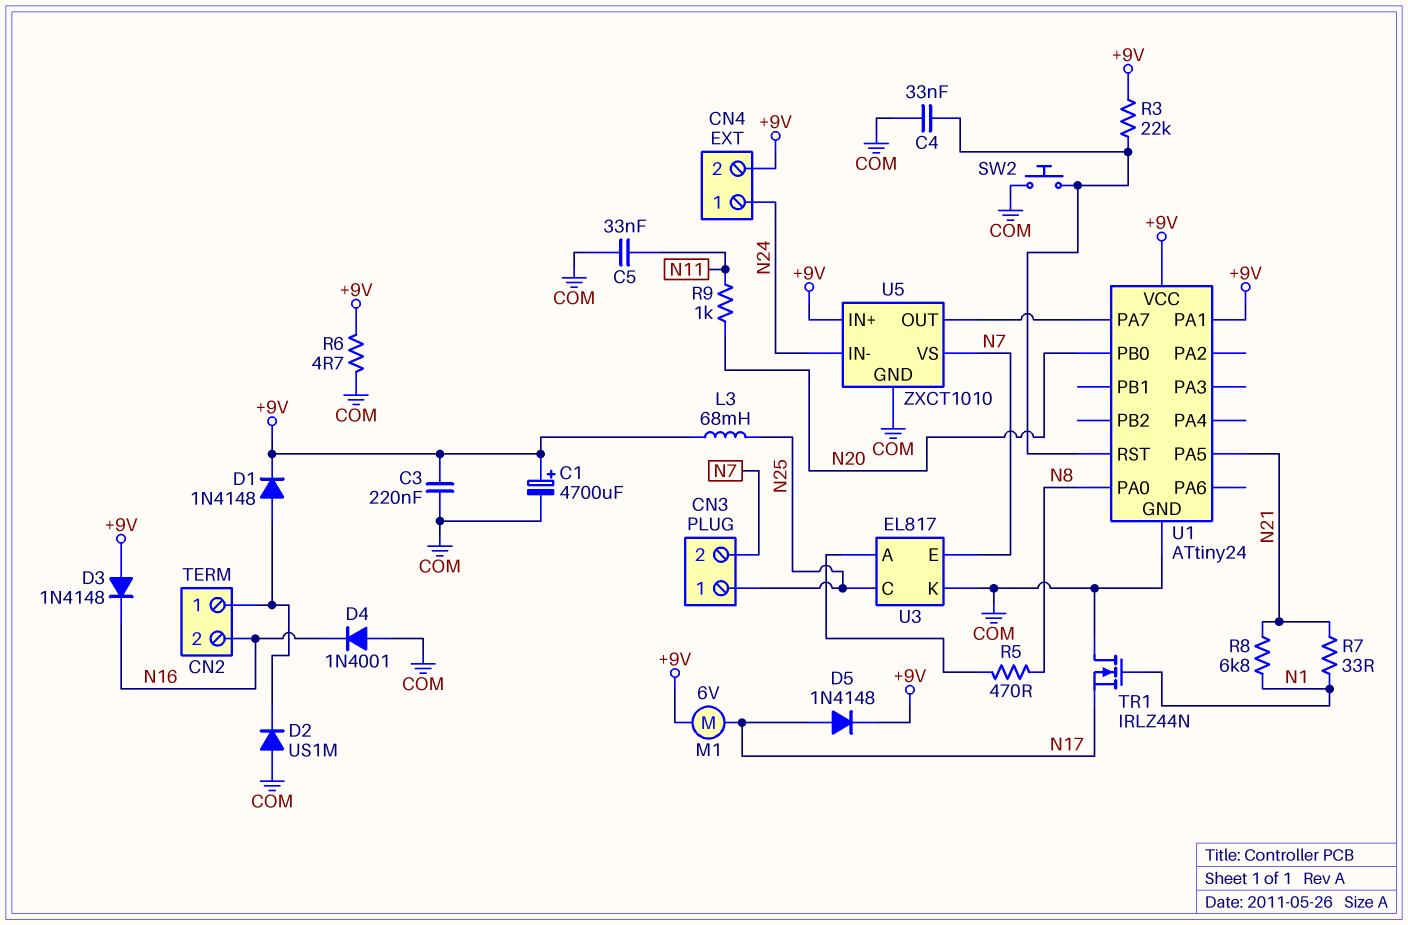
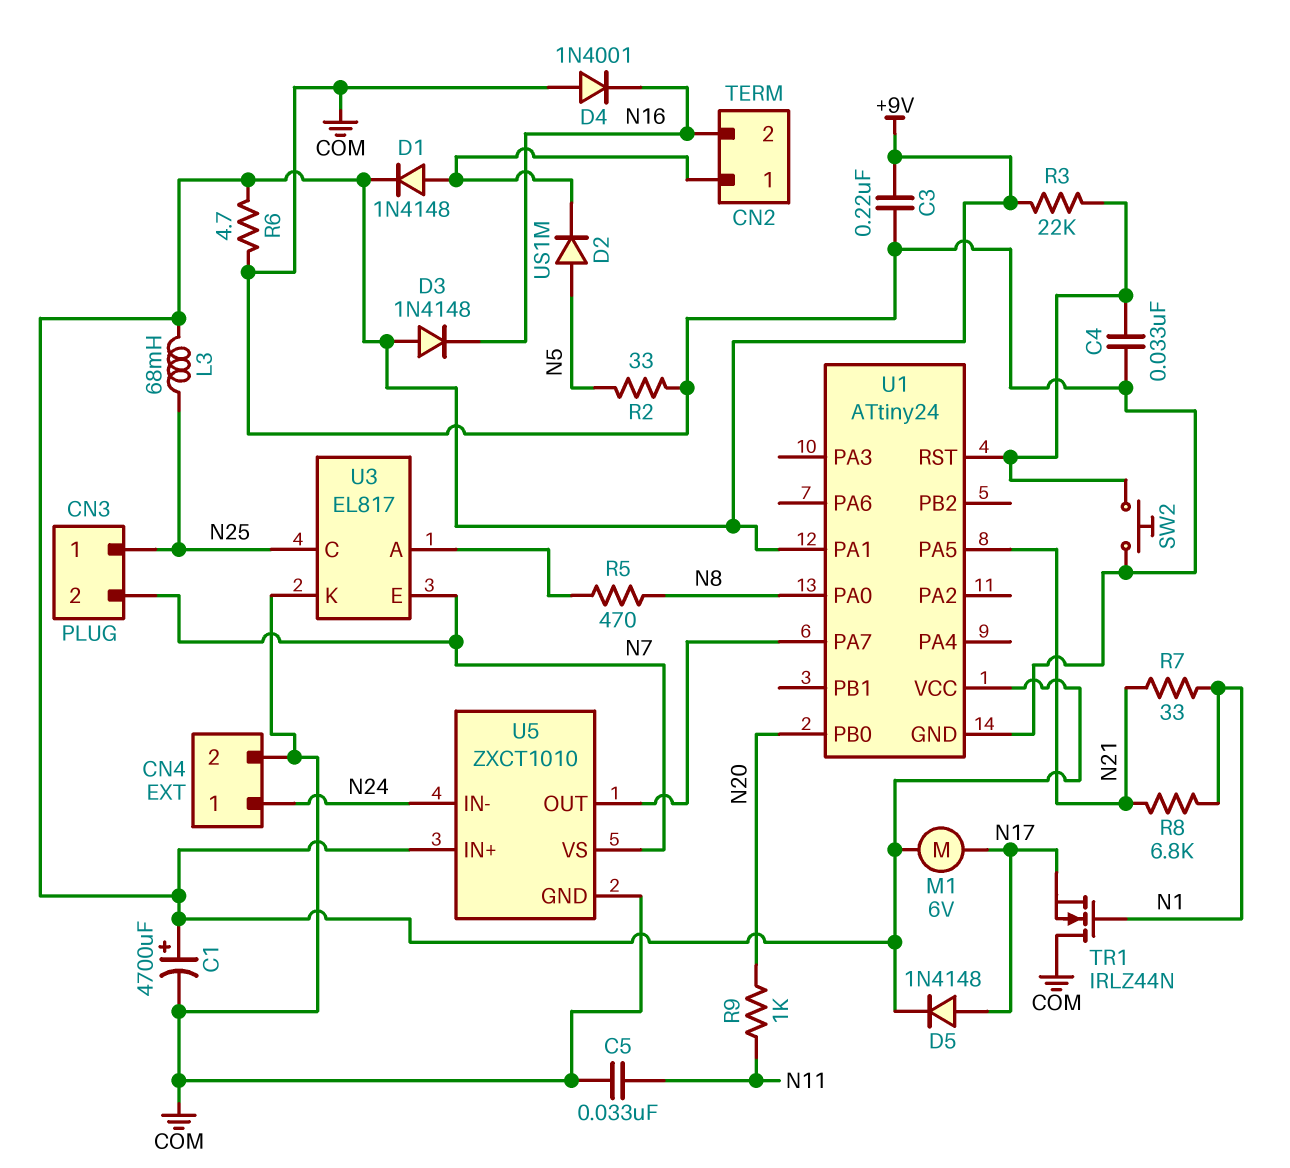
CN4 pin 2: +9V -> COM
D2: diode US1M (A COM, K CN2/1) -> diode US1M (A N5, K CN2/1)
R2: none -> 33 (COM, N5)

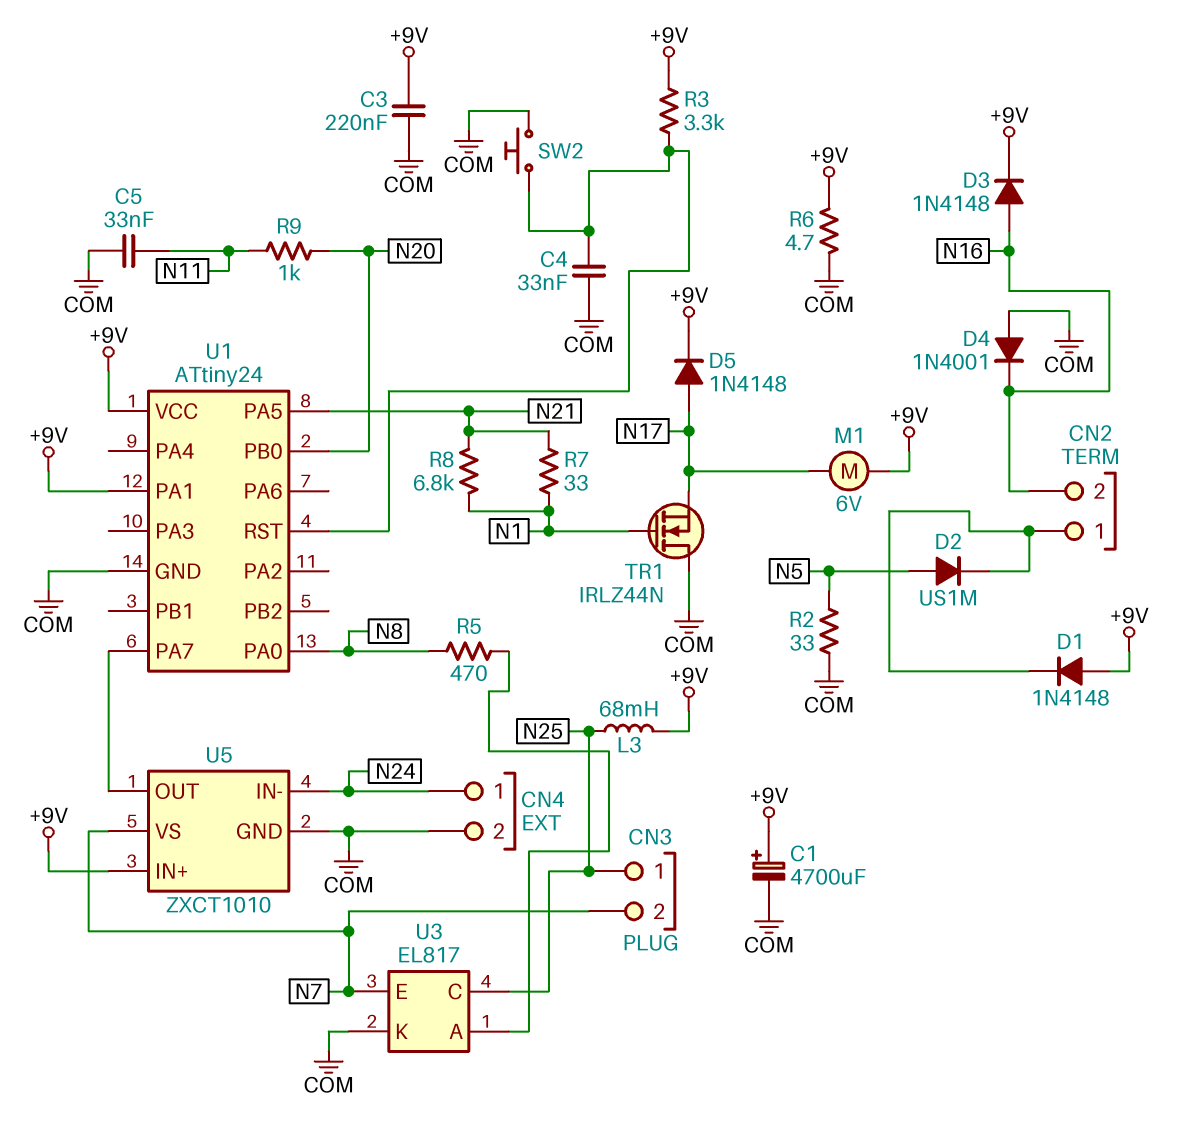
D1: diode 1N4148 (A CN2/1, K +9V) -> diode 1N4148 (A +9V, K CN2/1)
D3: diode 1N4148 (A +9V, K N16) -> diode 1N4148 (A N16, K +9V)
R3: 22k (+9V, U1/RST) -> 3.3k (+9V, U1/RST)

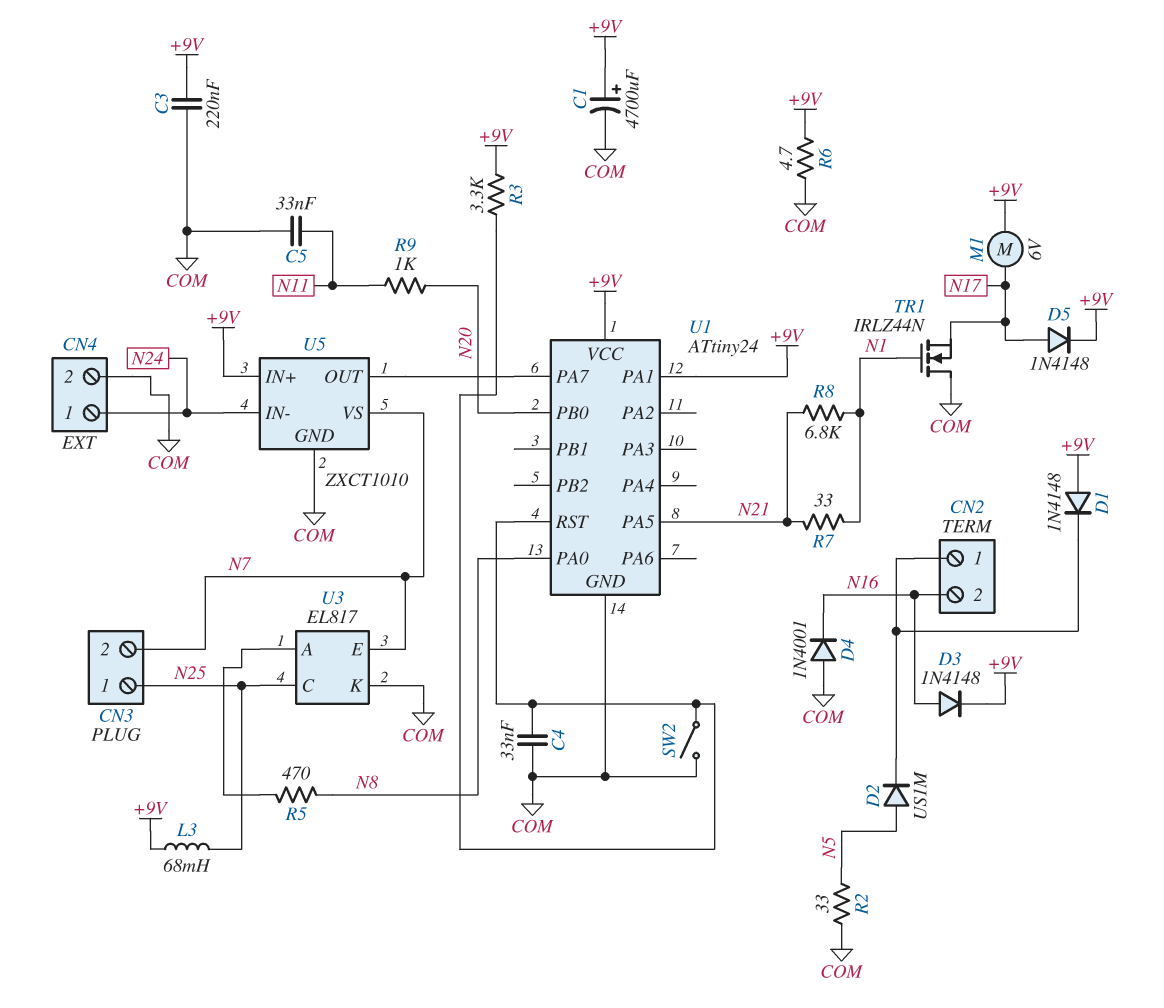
SW2: button (COM, U1/RST) -> switch (COM, U1/RST)

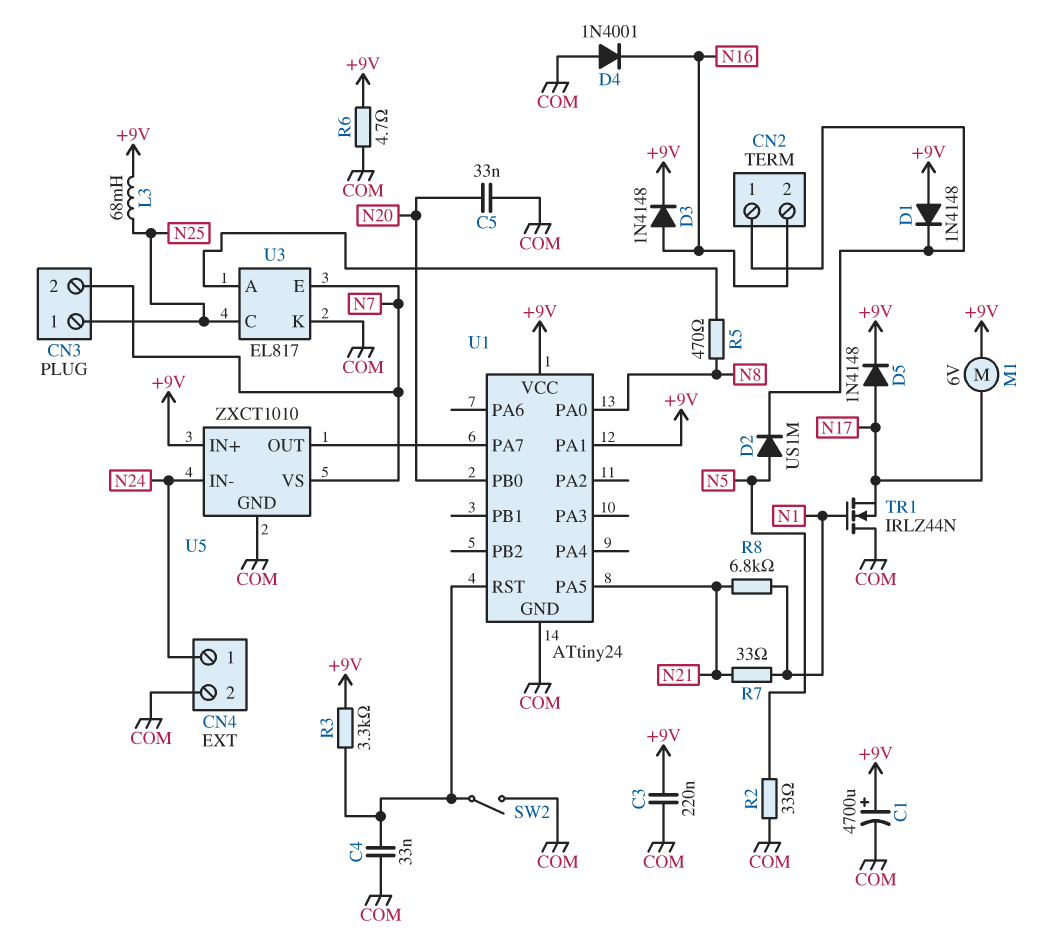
C5: 33nF (COM, N11) -> 33nF (COM, N20)
R9: 1k (N11, N20) -> none

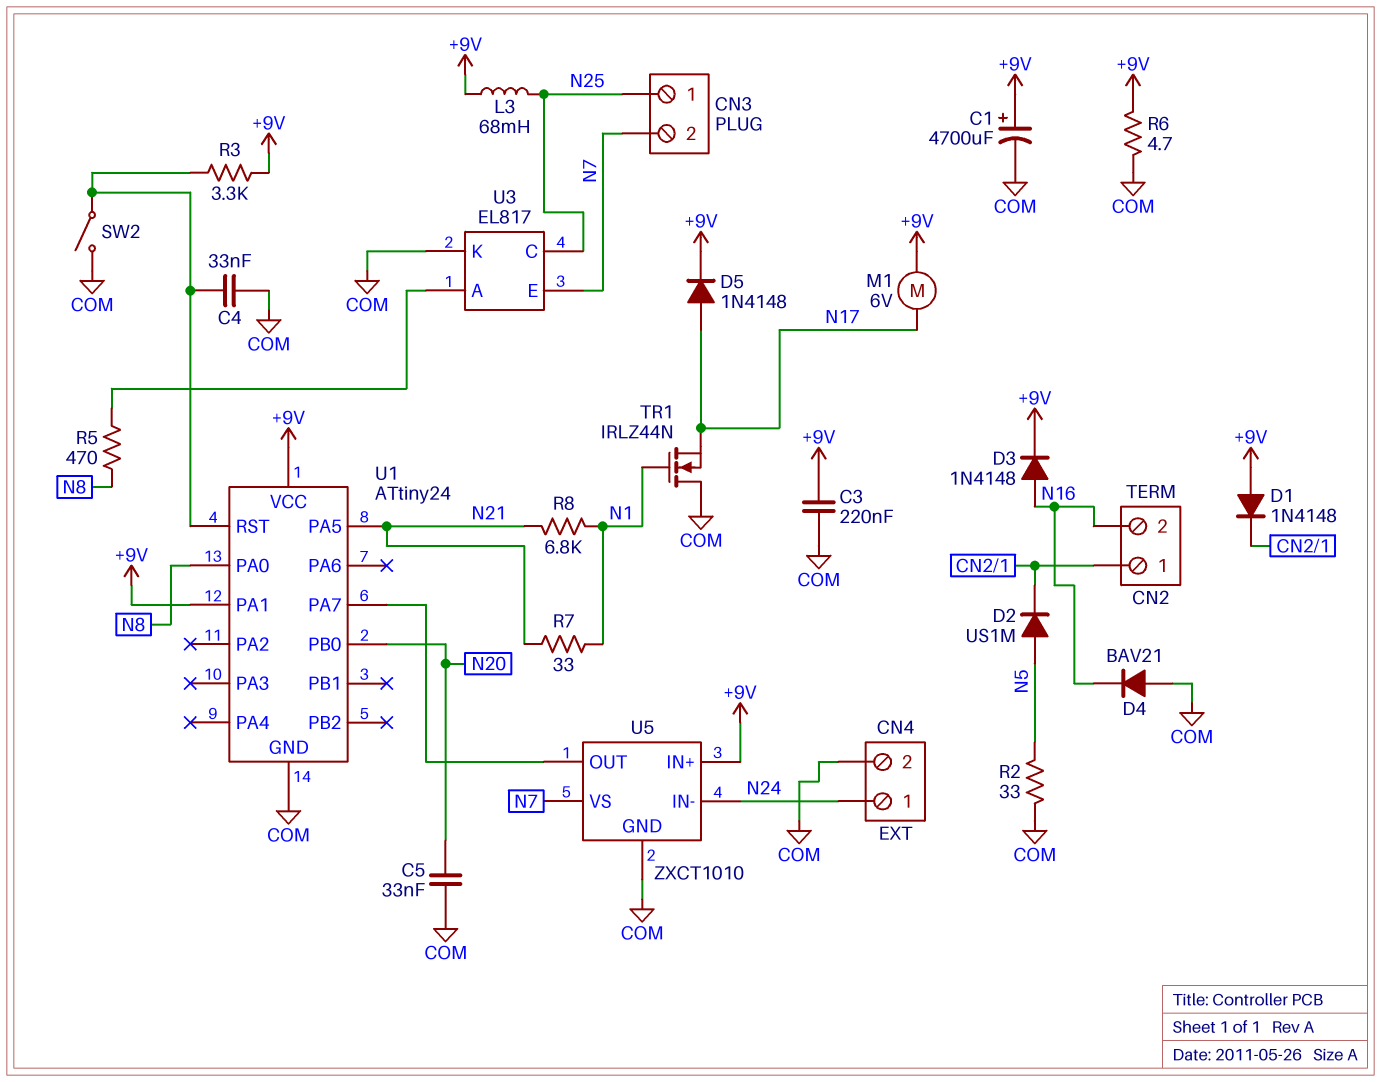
D4: diode 1N4001 (A COM, K N16) -> diode BAV21 (A COM, K N16)

